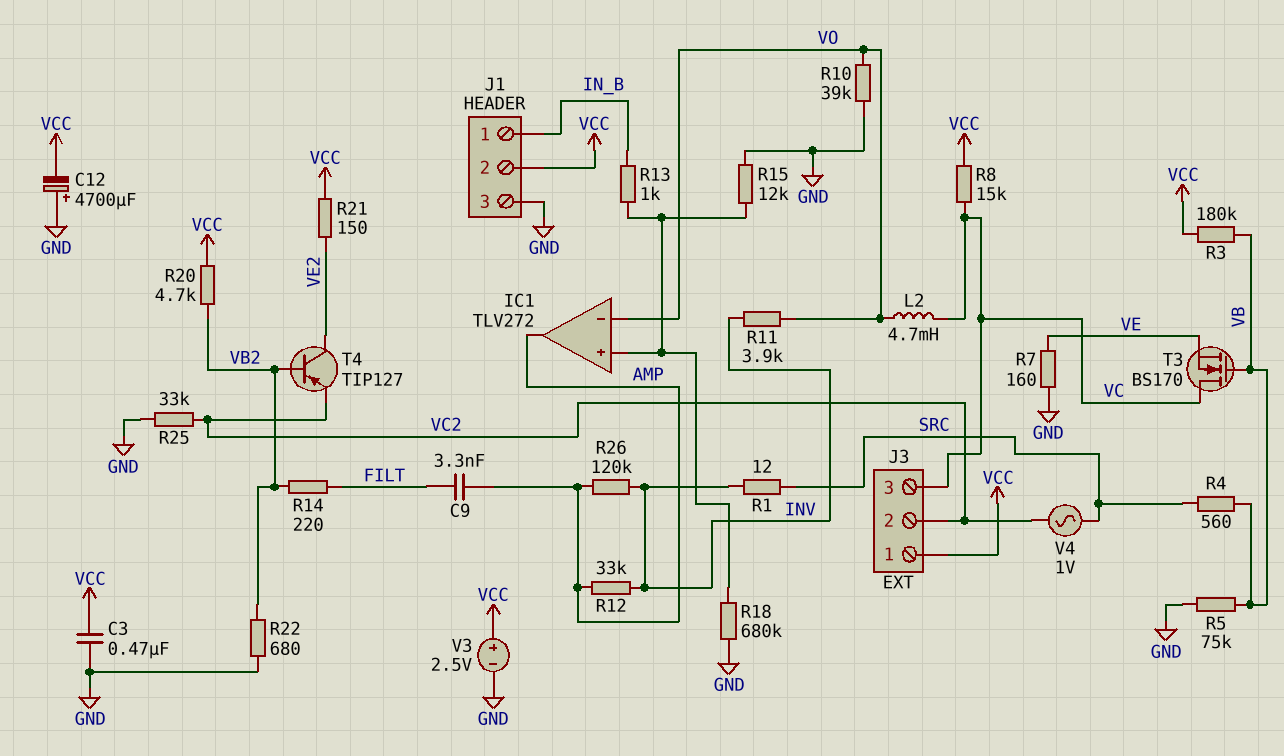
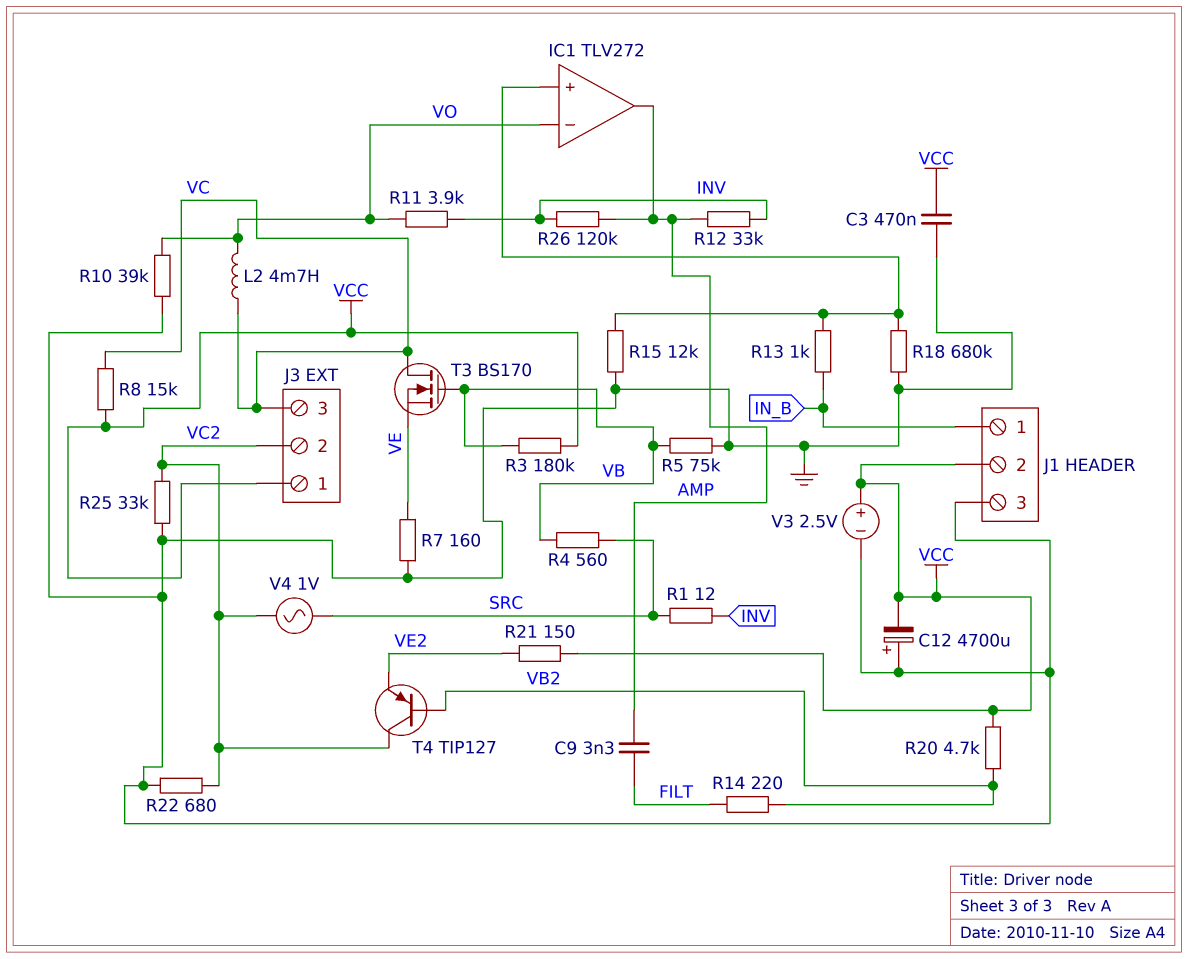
R22: 680 (GND, VB2) -> 680 (GND, VC2)
T4: PNP TIP127 (B VB2, C VE2, E VC2) -> PNP TIP127 (B VB2, C VC2, E VE2)

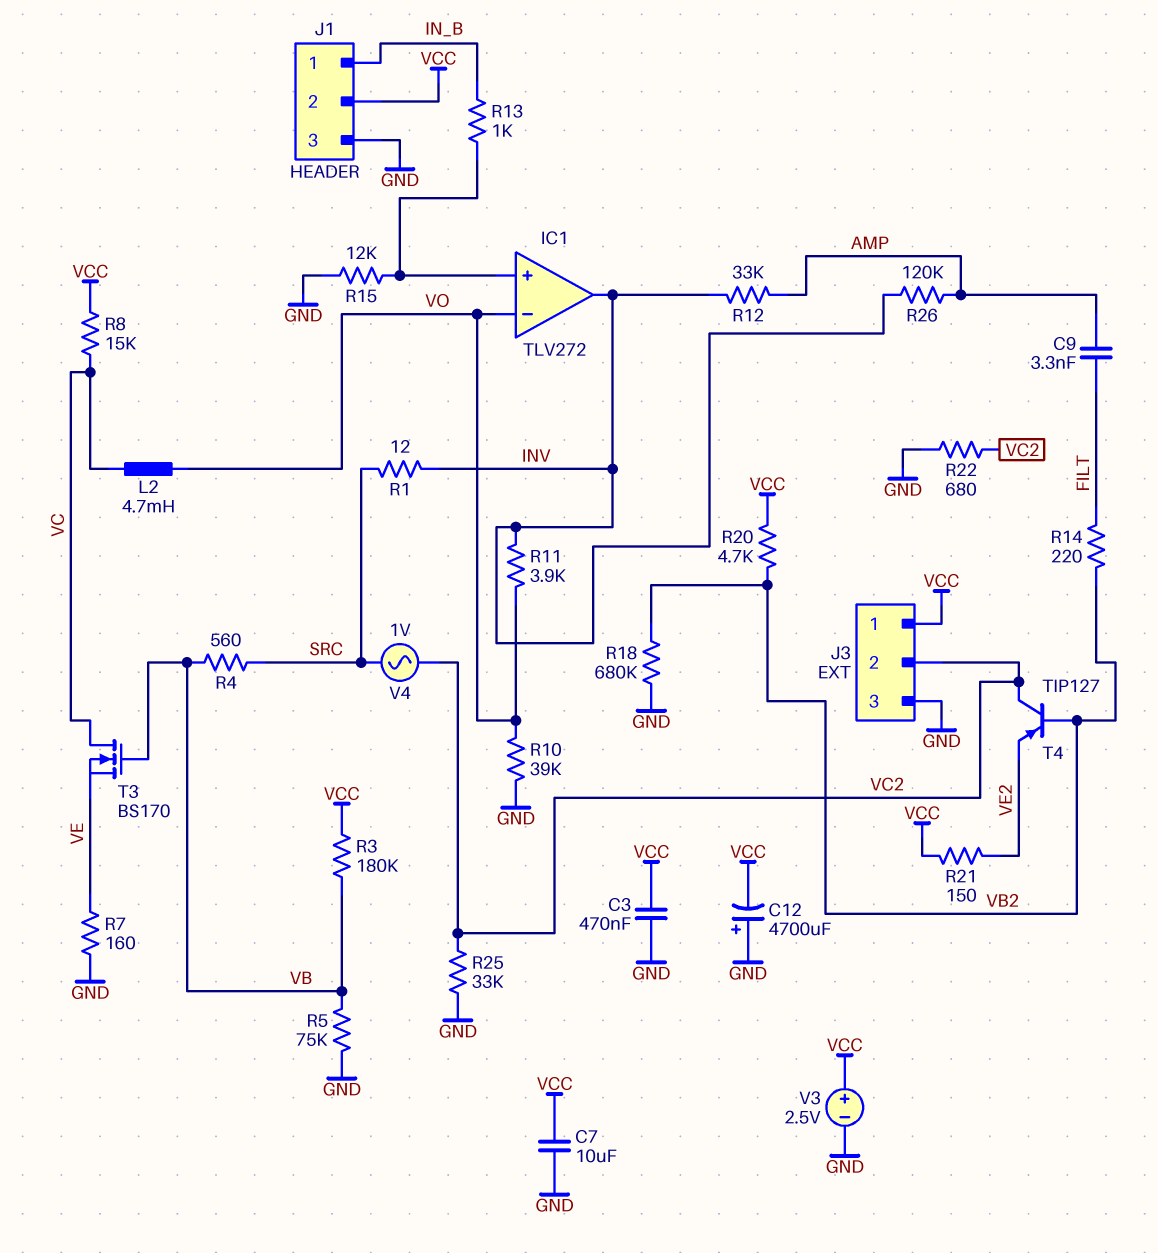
C7: none -> 10uF (GND, VCC)
IC1 pin out: AMP -> INV
J3 pin 3: VC -> GND
R18: 680k (GND, IC1/in+) -> 680k (GND, VB2)

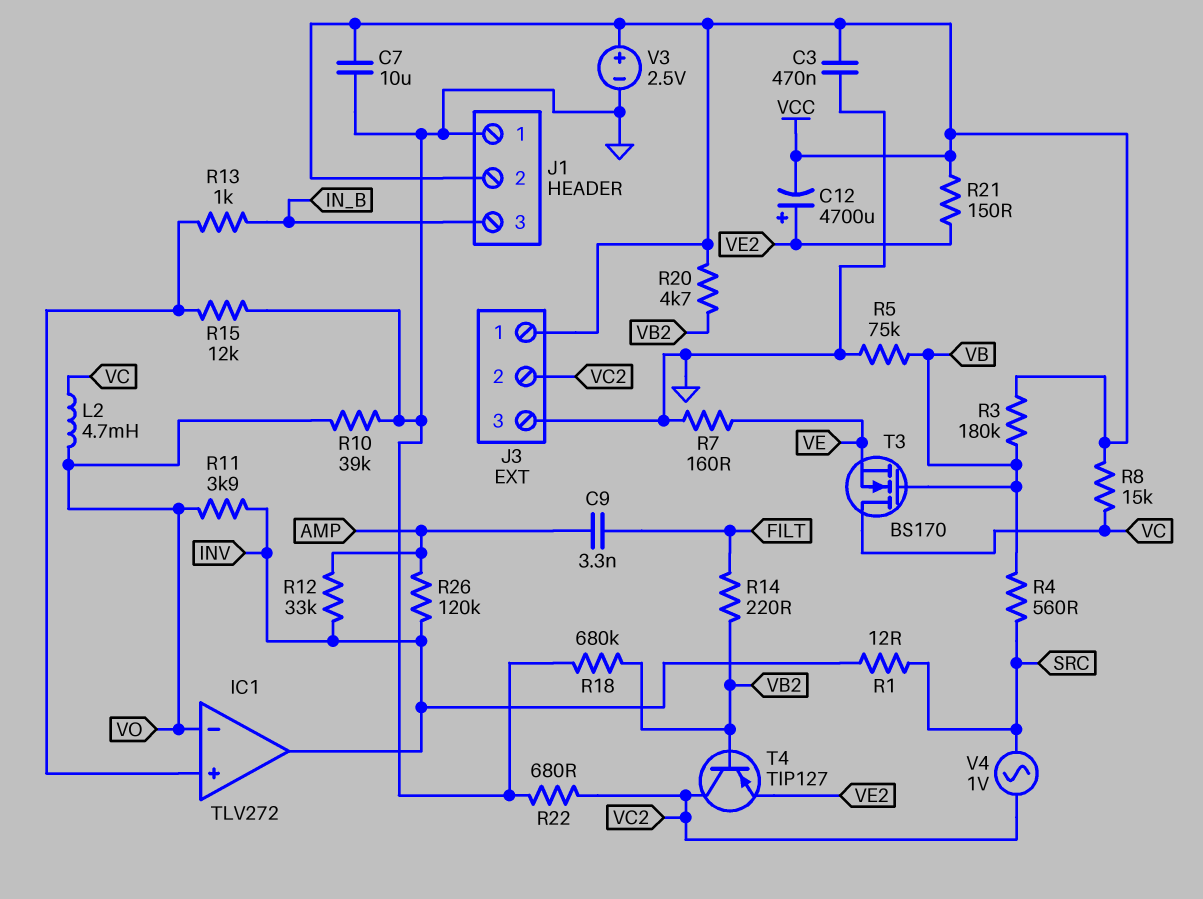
C12: 4700uF (plus GND, minus VCC) -> 4700uF (plus VE2, minus VCC)
J1 pin 1: IN_B -> GND
J1 pin 3: GND -> IN_B
R25: 33k (GND, VC2) -> none

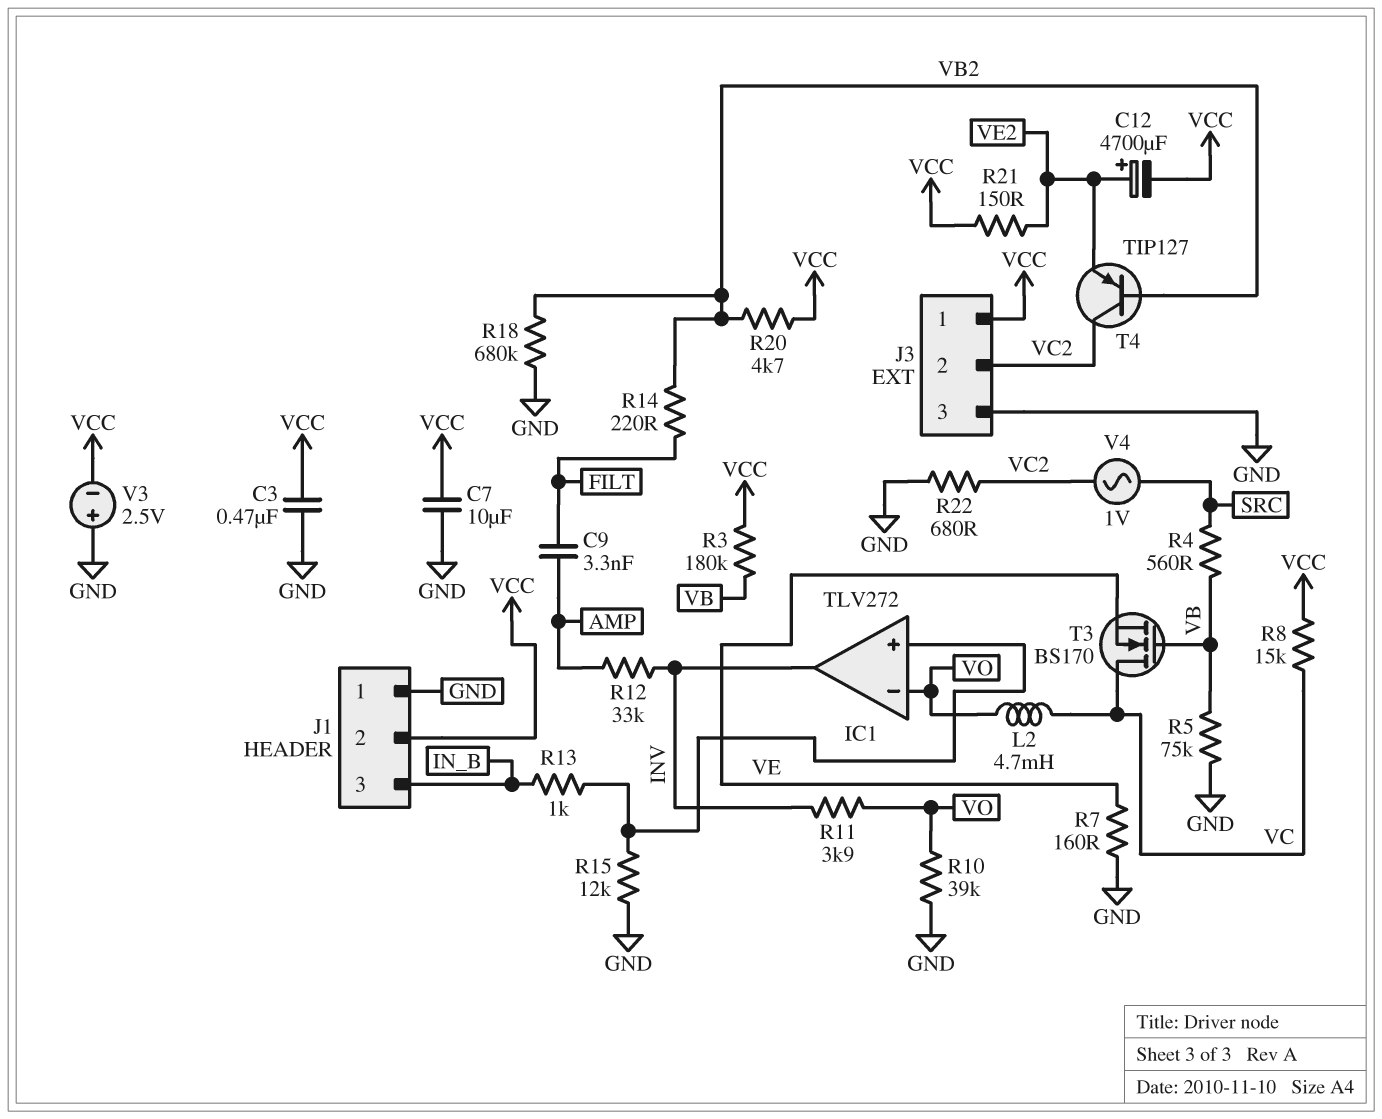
R1: 12 (INV, SRC) -> none
R26: 120k (AMP, INV) -> none
V3: 2.5V (plus VCC, minus GND) -> 2.5V (plus GND, minus VCC)

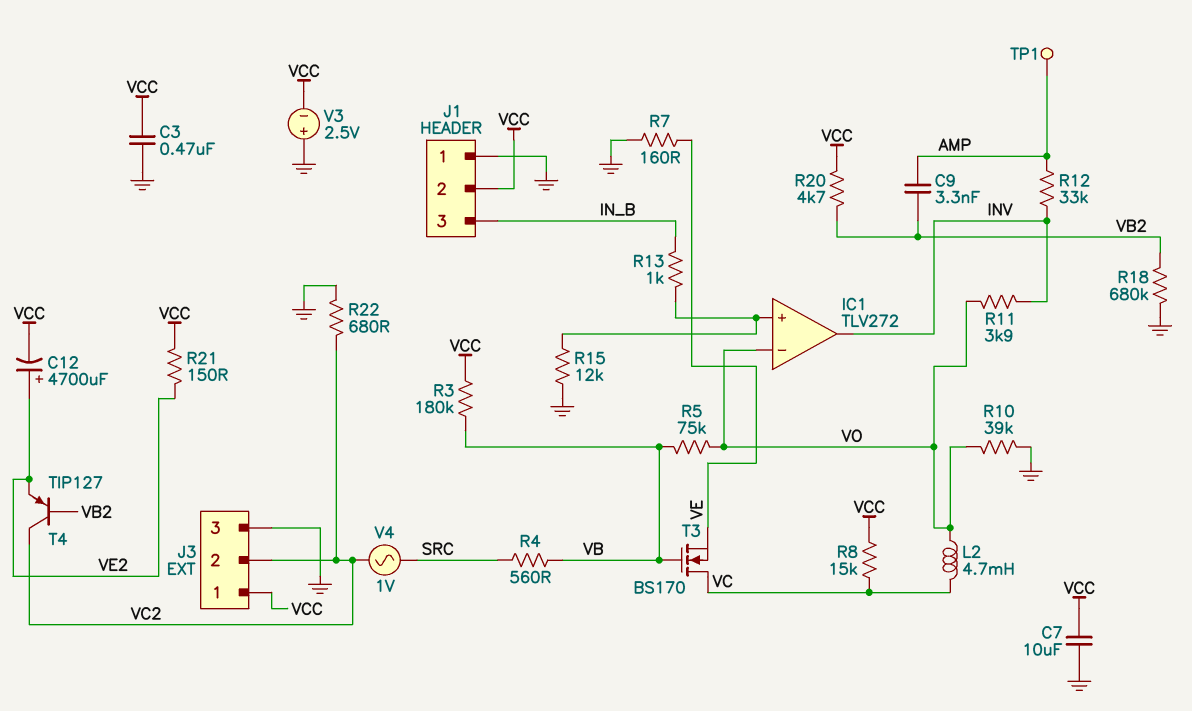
C9: 3.3nF (AMP, FILT) -> 3.3nF (AMP, VB2)
R5: 75k (GND, VB) -> 75k (VB, VO)
R14: 220 (FILT, VB2) -> none
TP1: none -> test point (AMP)

